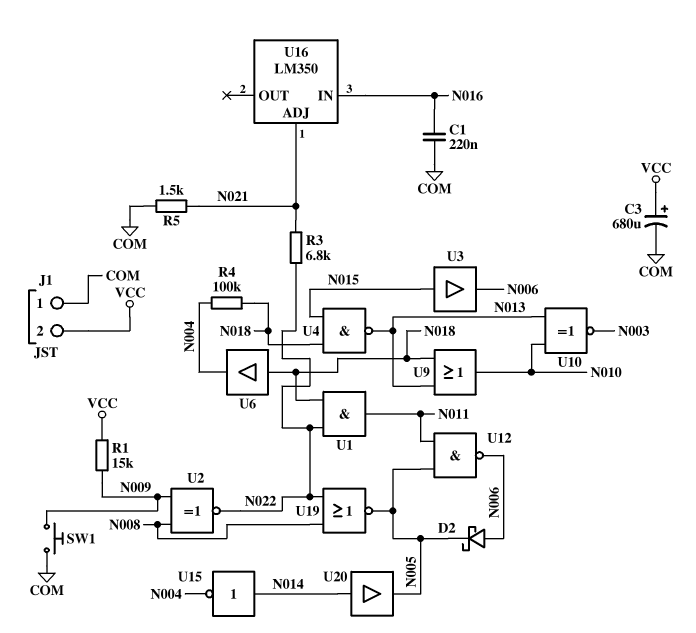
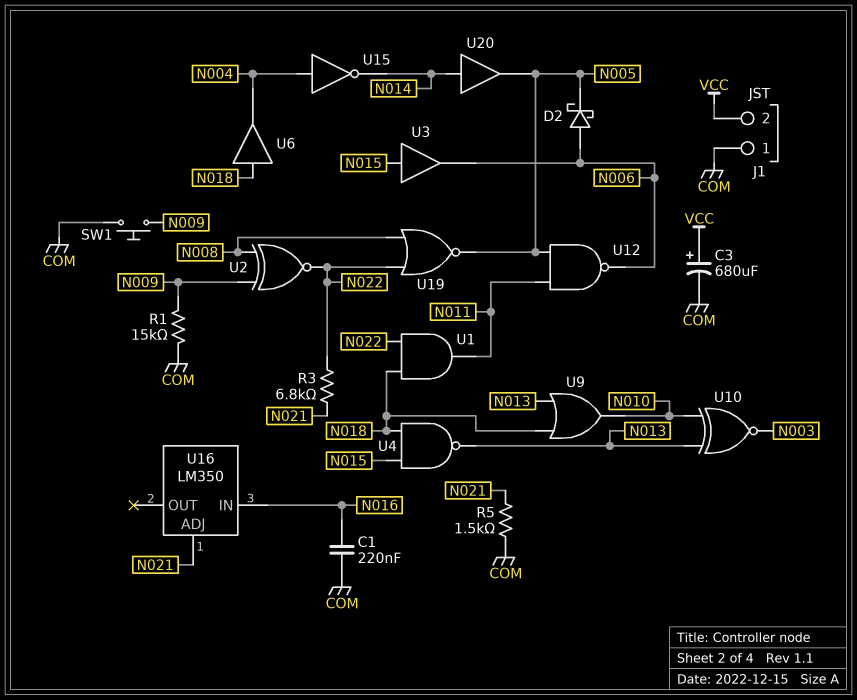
R1: 15k (N009, VCC) -> 15k (COM, N009)
R4: 100k (N004, N018) -> none
U15: NOT (in N014, out N004) -> NOT (in N004, out N014)

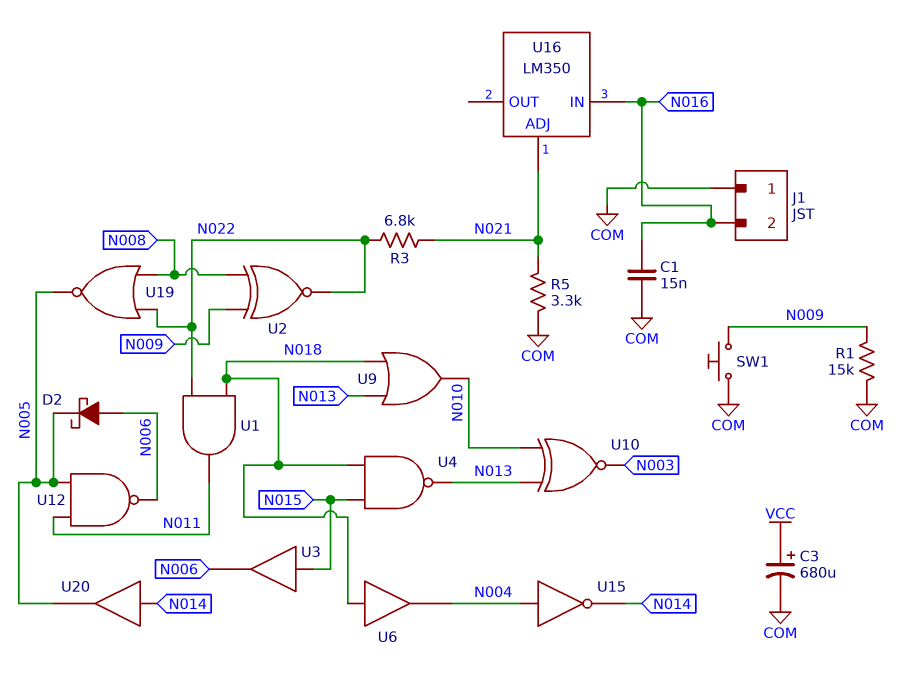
C1: 220nF (COM, N016) -> 15nF (COM, N016)
J1 pin 2: VCC -> N016
R5: 1.5k (COM, N021) -> 3.3k (COM, N021)

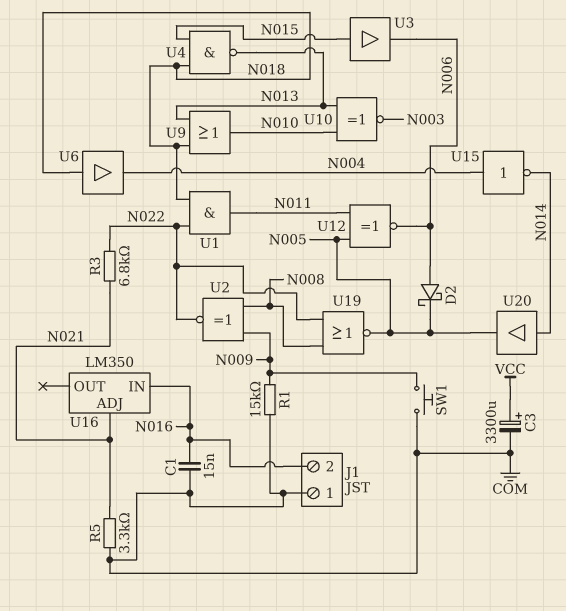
C3: 680uF (plus VCC, minus COM) -> 3300uF (plus VCC, minus COM)
U12: NAND (in N005, in N011, out N006) -> XNOR (in N005, in N011, out N006)

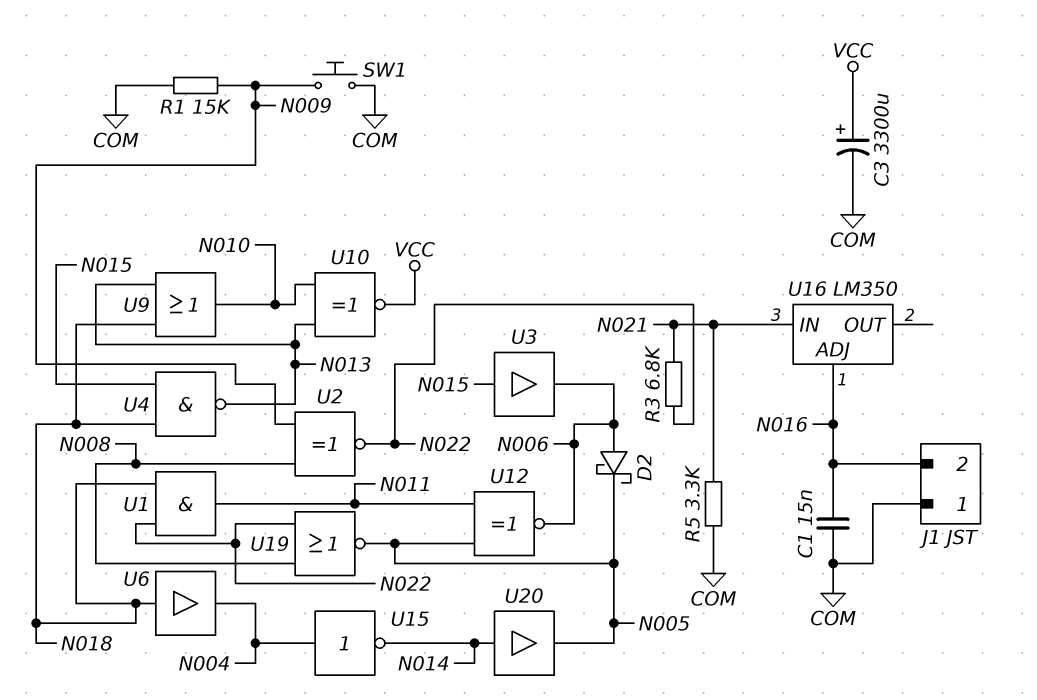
U10: XNOR (in N010, in N013, out N003) -> XNOR (in N010, in N013, out VCC)
U16 pin ADJ: N021 -> N016
U16 pin IN: N016 -> N021

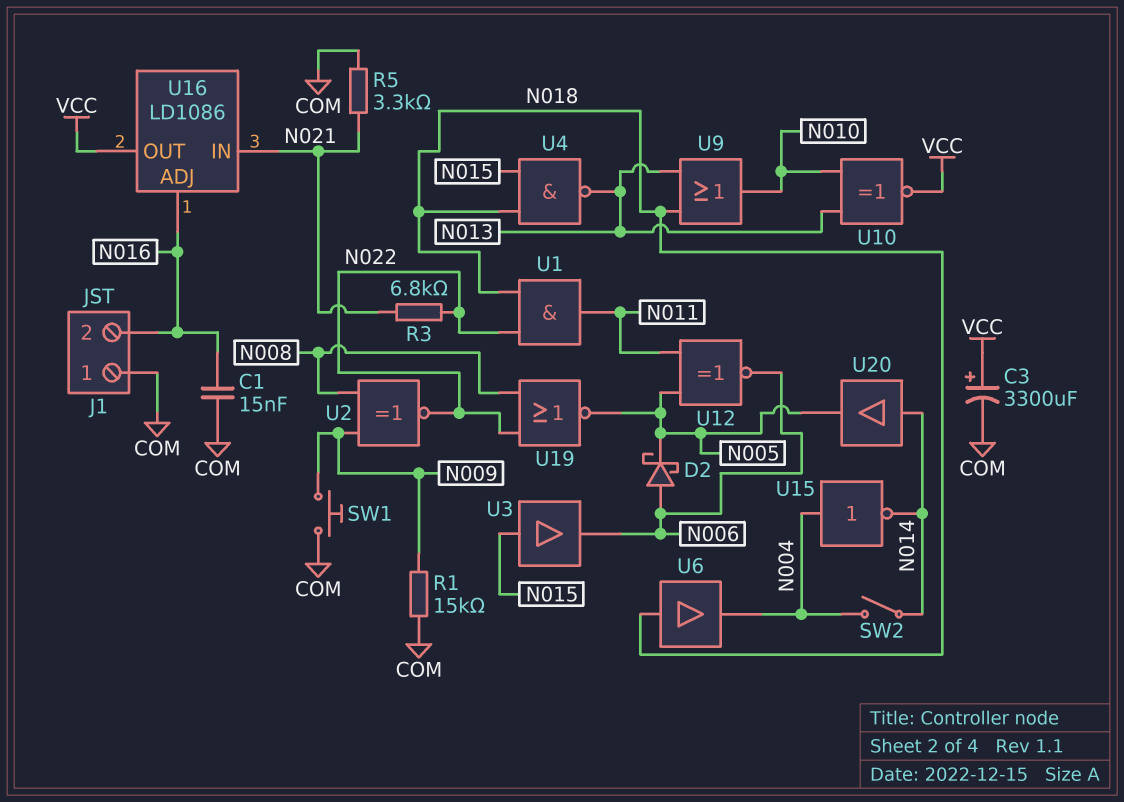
SW2: none -> switch (N004, N014)
U16: LM350 -> LD1086
U16 pin OUT: none -> VCC

